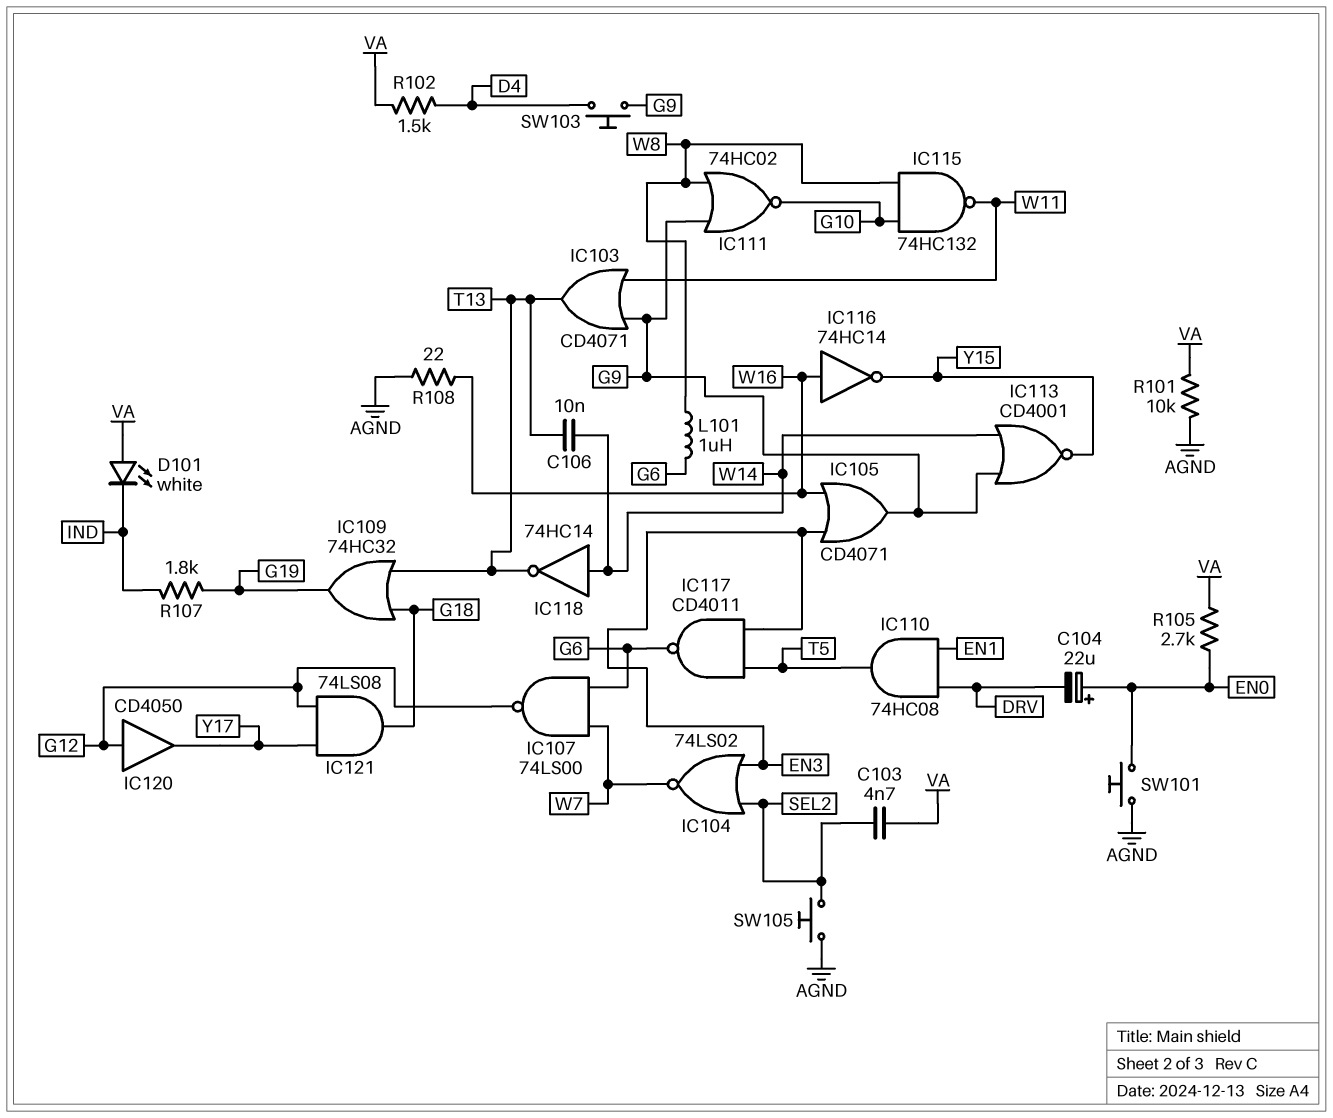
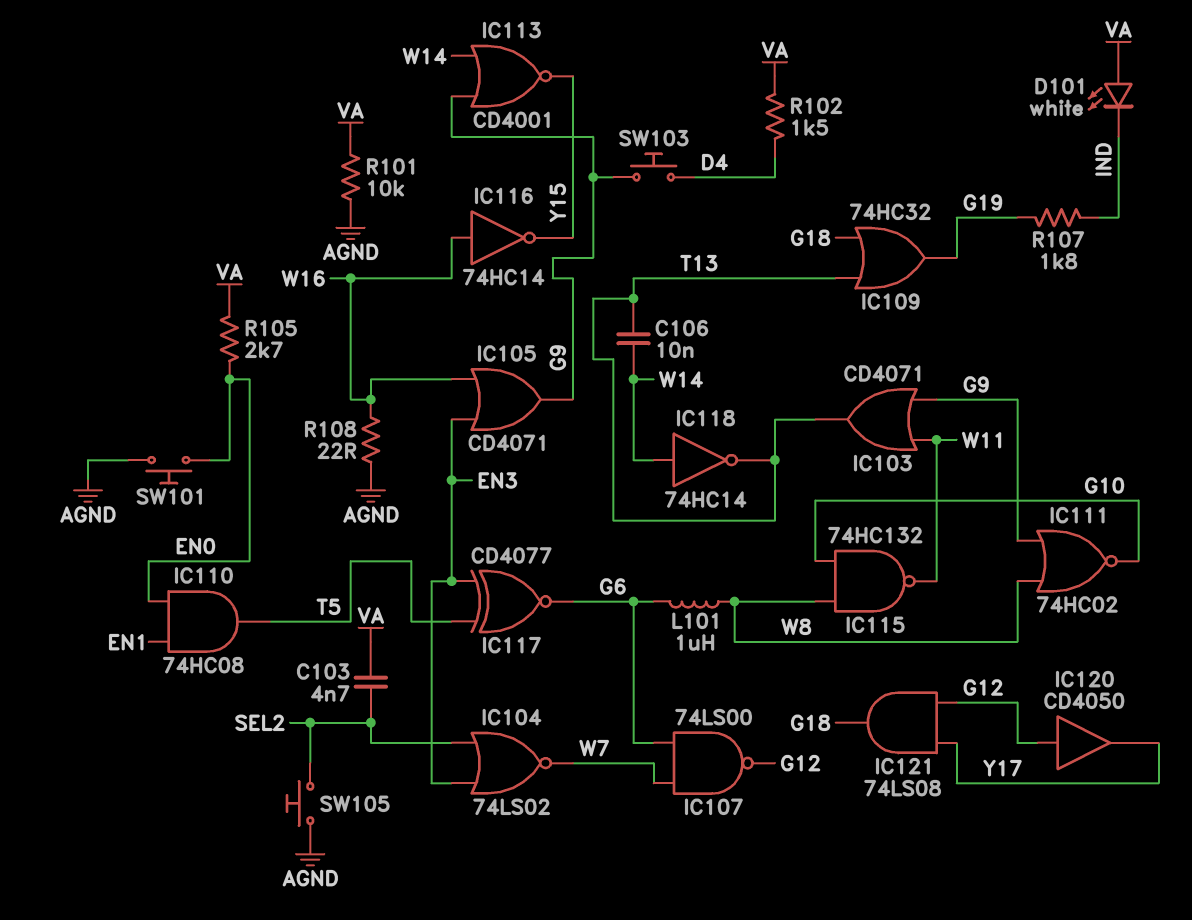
C104: 22uF (plus EN0, minus DRV) -> none
IC110: AND 74HC08 (in DRV, in EN1, out T5) -> AND 74HC08 (in EN0, in EN1, out T5)
IC117: NAND CD4011 (in EN3, in T5, out G6) -> XNOR CD4077 (in EN3, in T5, out G6)

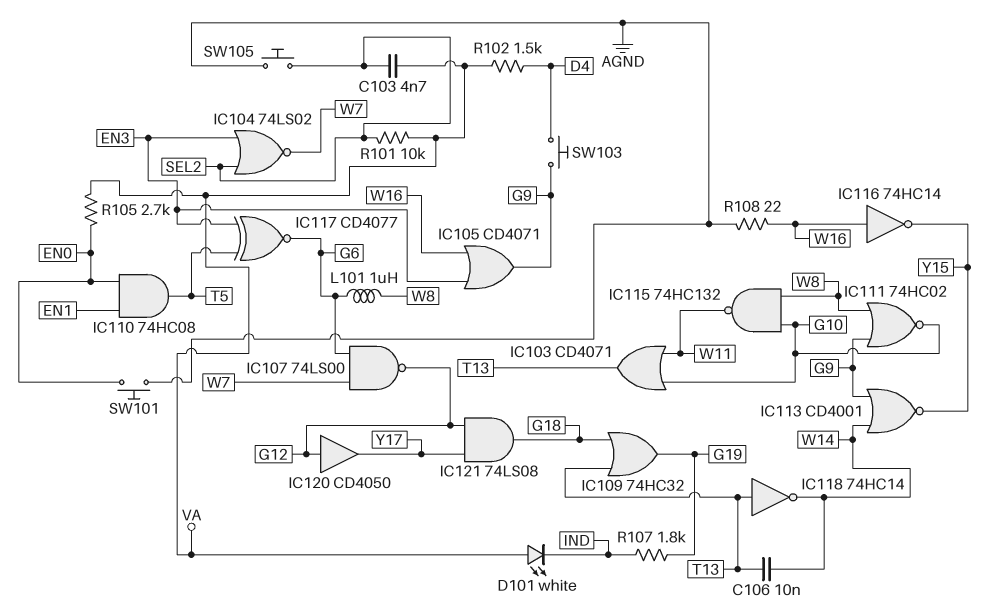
IC103: OR CD4071 (in G9, in W11, out T13) -> OR CD4071 (in G10, in W11, out T13)
IC118: NOT 74HC14 (in W14, out T13) -> NOT 74HC14 (in T13, out W14)
R101: 10k (AGND, VA) -> 10k (SEL2, VA)

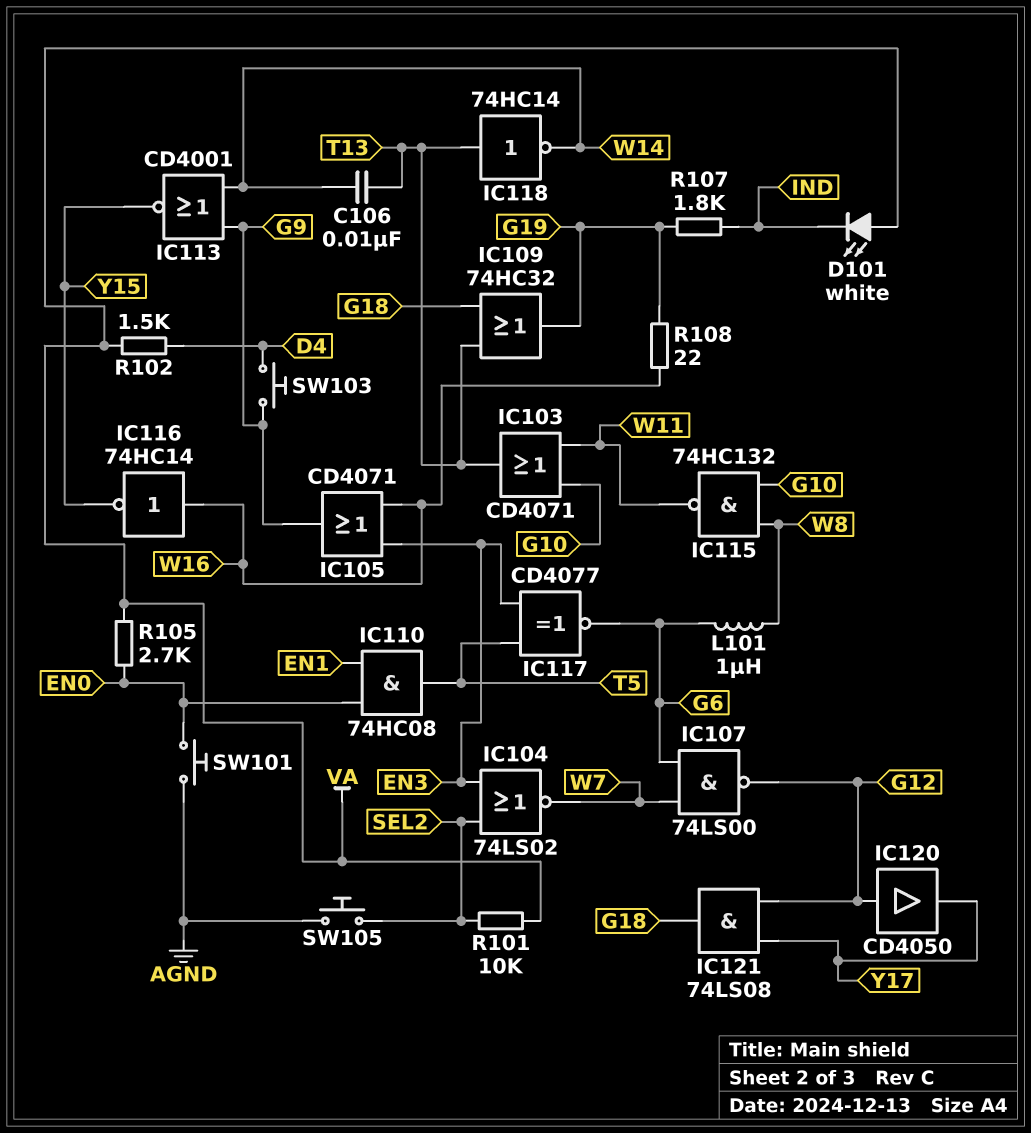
C103: 4.7nF (SEL2, VA) -> none
IC111: NOR 74HC02 (in G9, in W8, out G10) -> none
R108: 22 (AGND, W16) -> 22 (G19, W16)

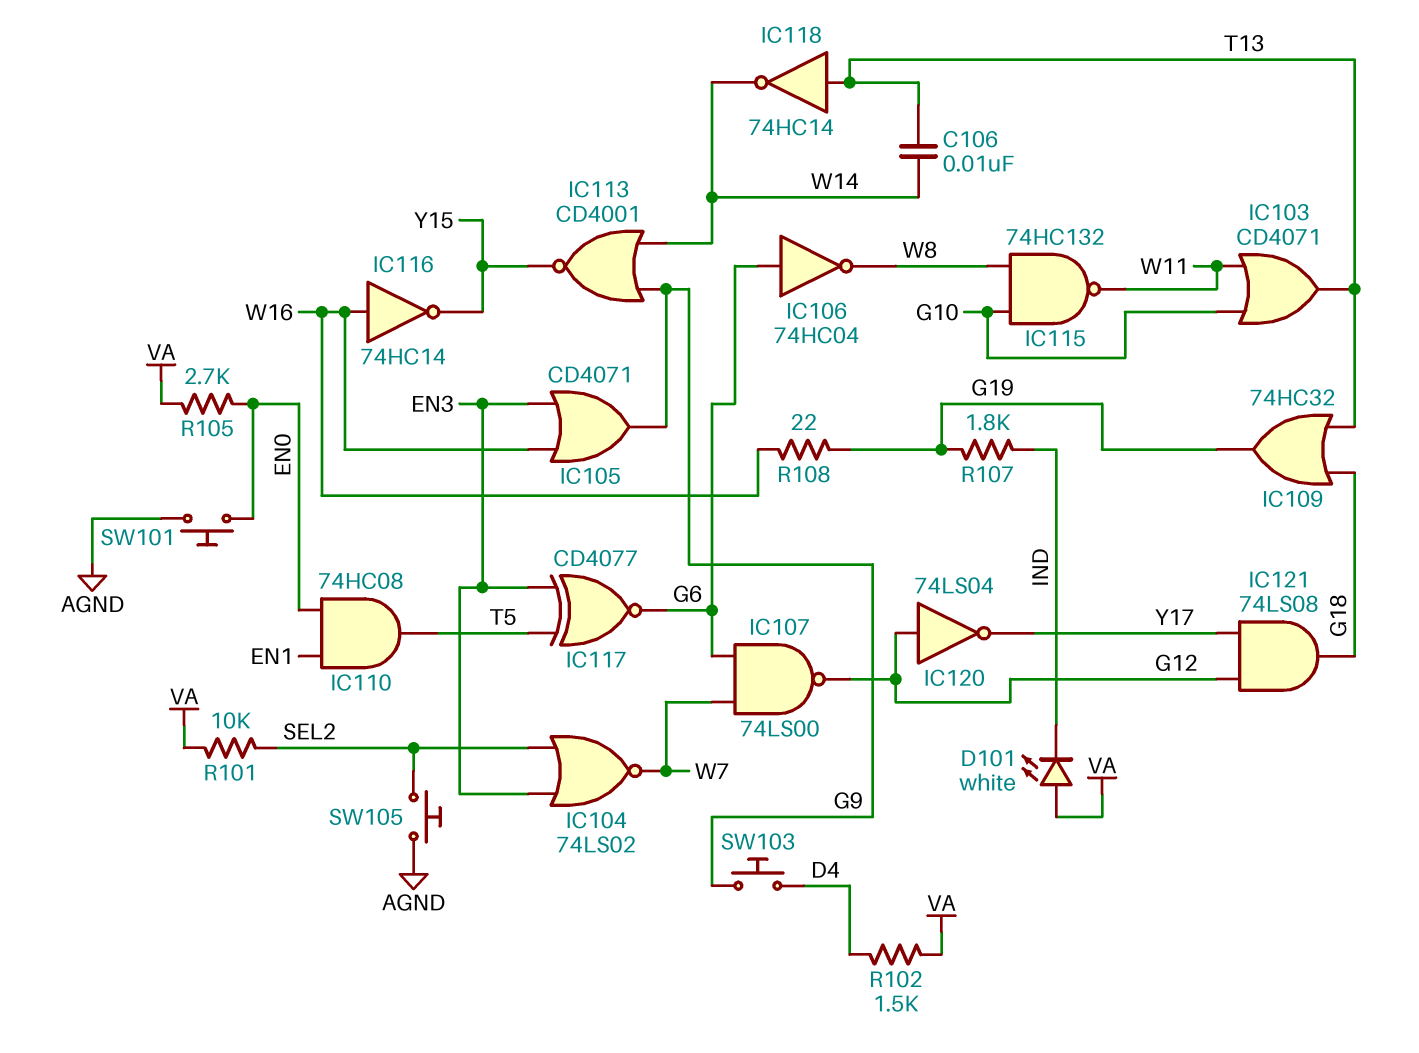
IC106: none -> NOT 74HC04 (in G6, out W8)
IC120: buffer CD4050 (in G12, out Y17) -> NOT 74LS04 (in G12, out Y17)
L101: 1uH (G6, W8) -> none

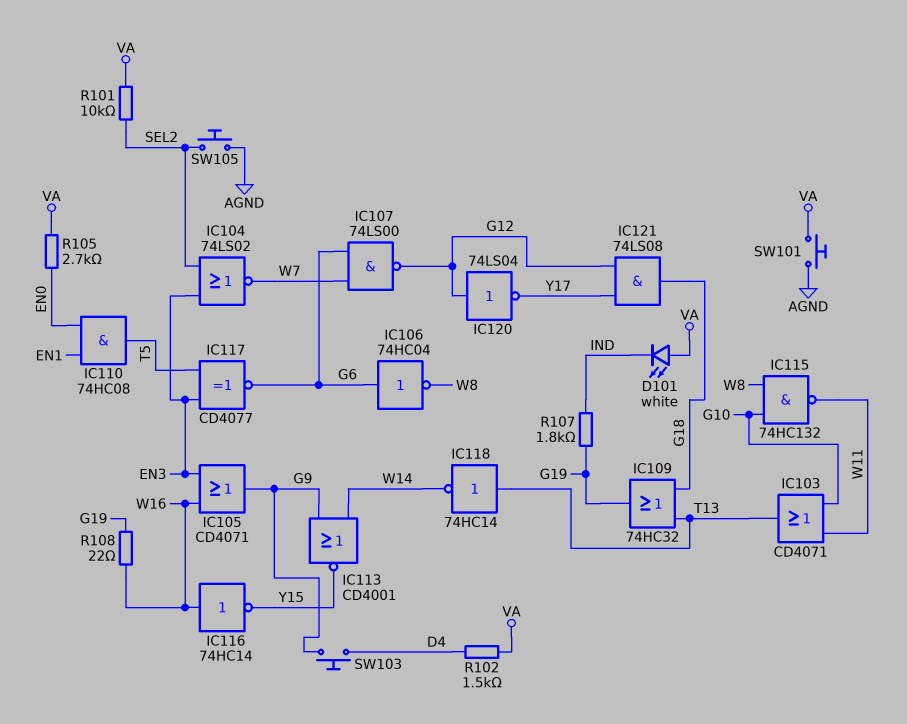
C106: 10nF (T13, W14) -> none
SW101: button (AGND, EN0) -> button (AGND, VA)

